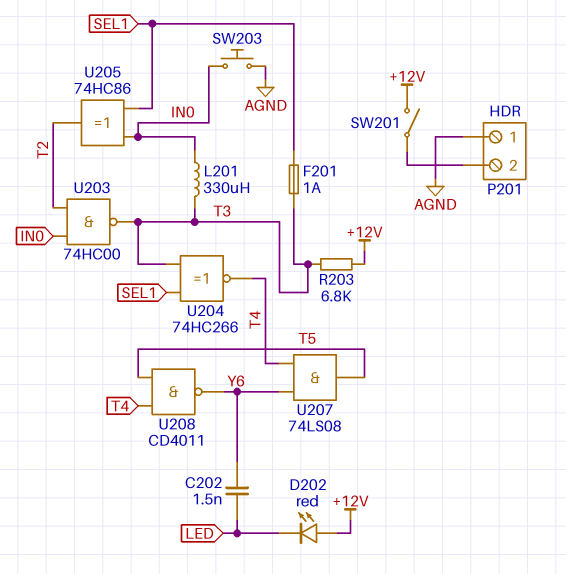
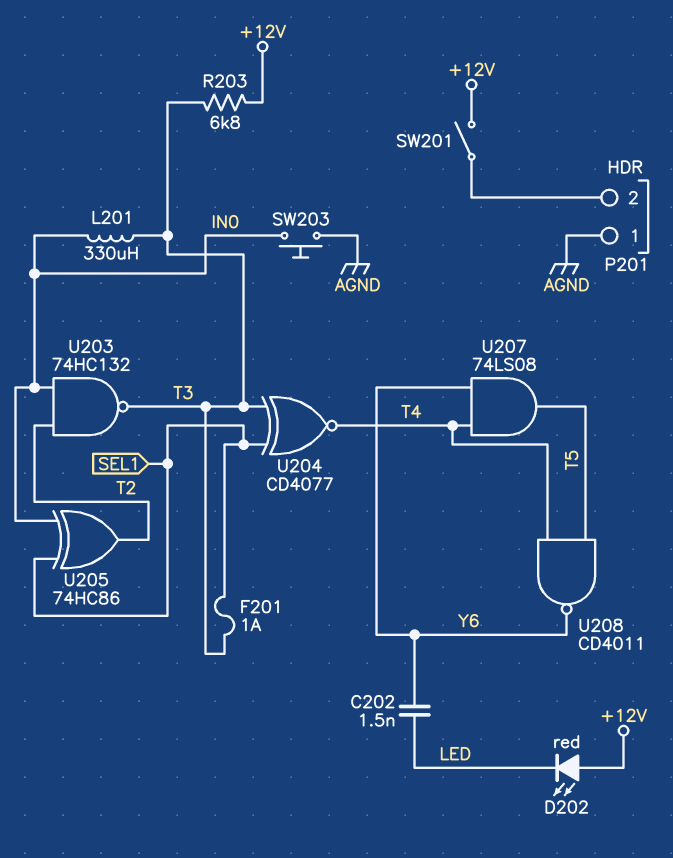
U203: NAND 74HC00 (in IN0, in T2, out T3) -> NAND 74HC132 (in IN0, in T2, out T3)
U204: XNOR 74HC266 (in SEL1, in T3, out T4) -> XNOR CD4077 (in SEL1, in T3, out T4)

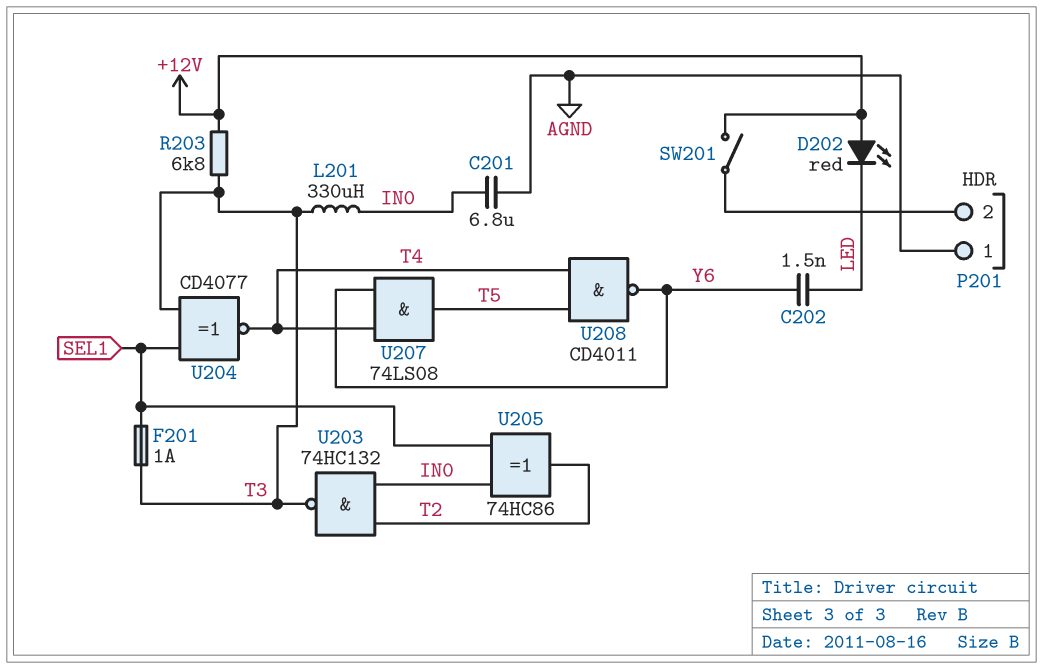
C201: none -> 6.8uF (AGND, IN0)
SW203: button (AGND, IN0) -> none

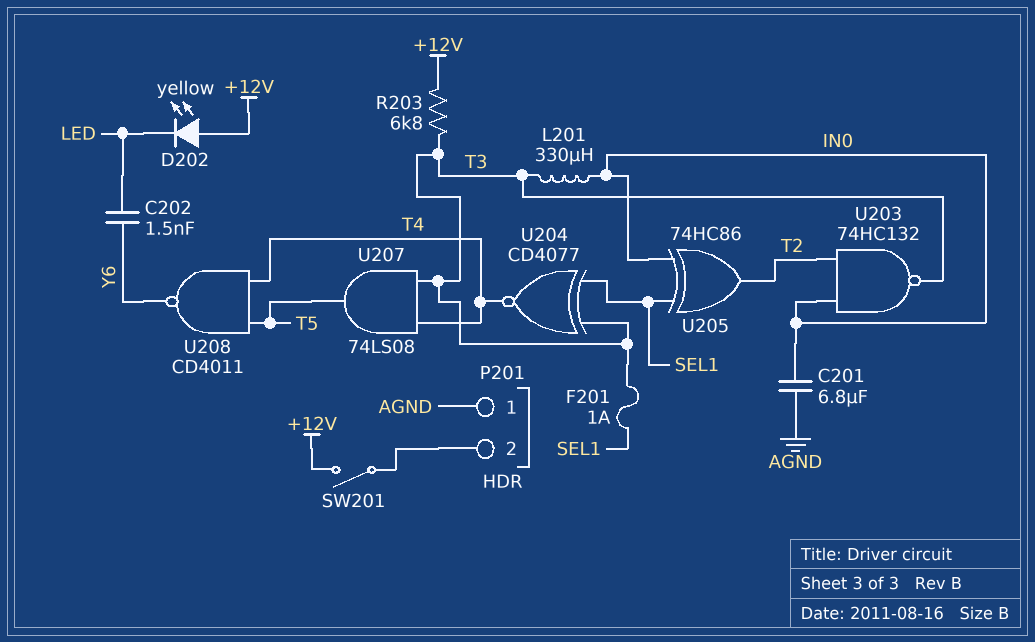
D202: LED red (A +12V, K LED) -> LED yellow (A +12V, K LED)
U207: AND 74LS08 (in T4, in Y6, out T5) -> AND 74LS08 (in T3, in T4, out T5)

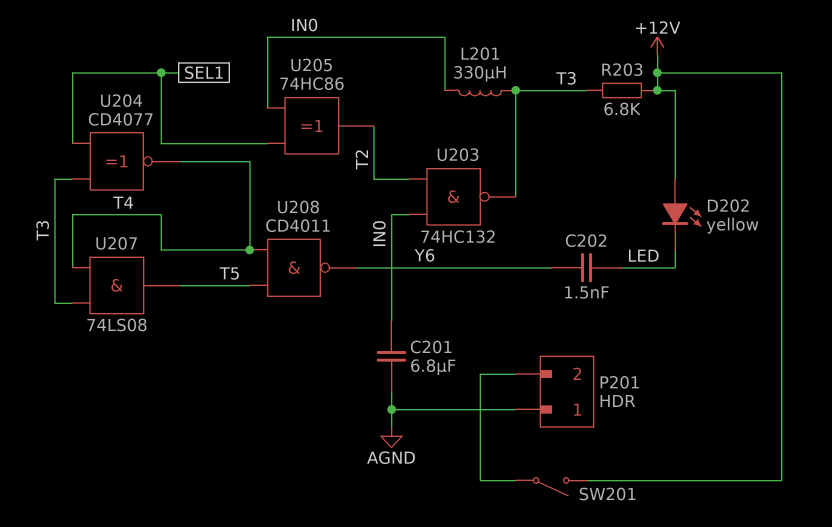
F201: 1A (SEL1, T3) -> none

